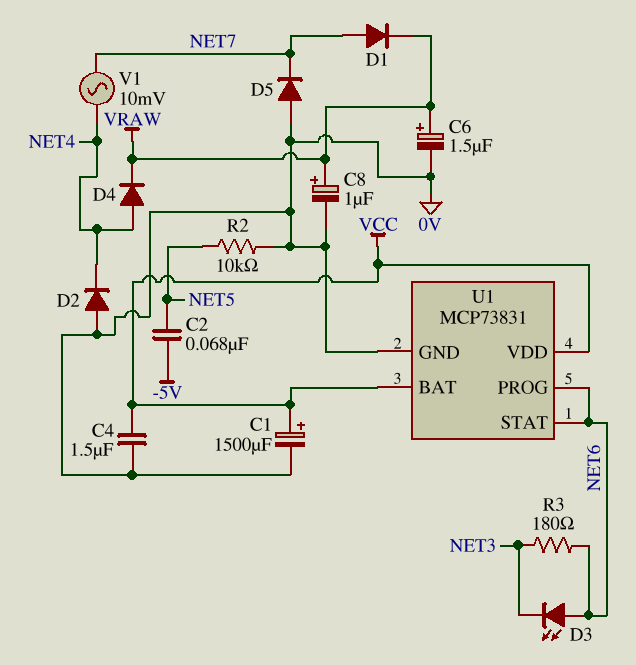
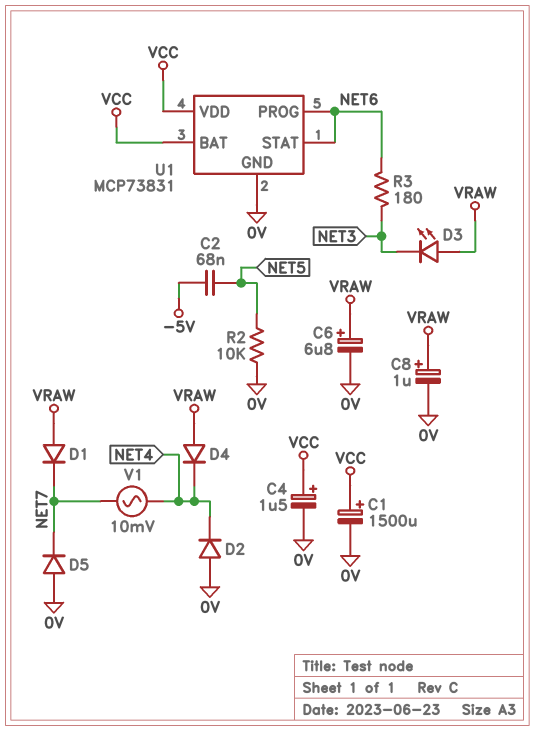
C4: 1.5uF (0V, VCC) -> 1.5uF (plus VCC, minus 0V)
C6: 1.5uF (plus VRAW, minus 0V) -> 6.8uF (plus VRAW, minus 0V)
D1: diode (A NET7, K VRAW) -> diode (A VRAW, K NET7)
D3: LED (A NET6, K NET3) -> LED (A VRAW, K NET3)
D4: diode (A NET4, K VRAW) -> diode (A VRAW, K NET4)

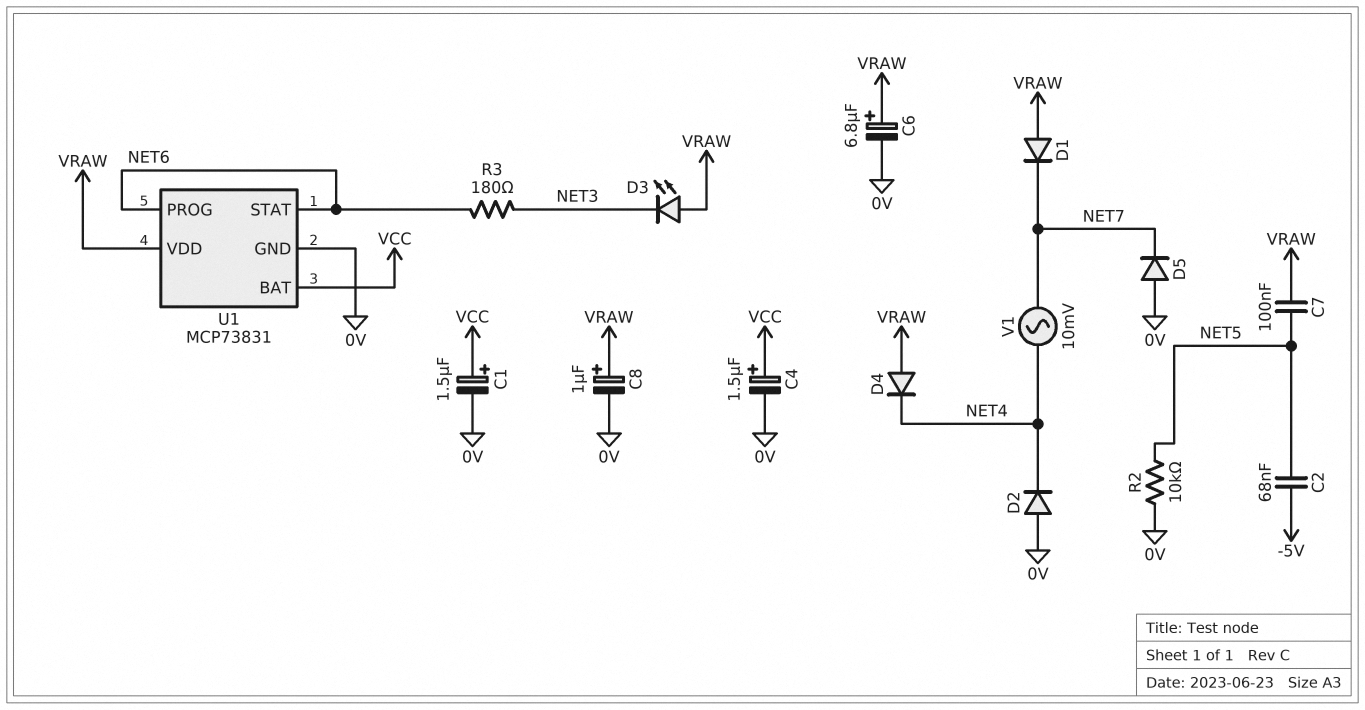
C1: 1500uF (plus VCC, minus 0V) -> 1.5uF (plus VCC, minus 0V)
C7: none -> 100nF (NET5, VRAW)
U1 pin VDD: VCC -> VRAW

